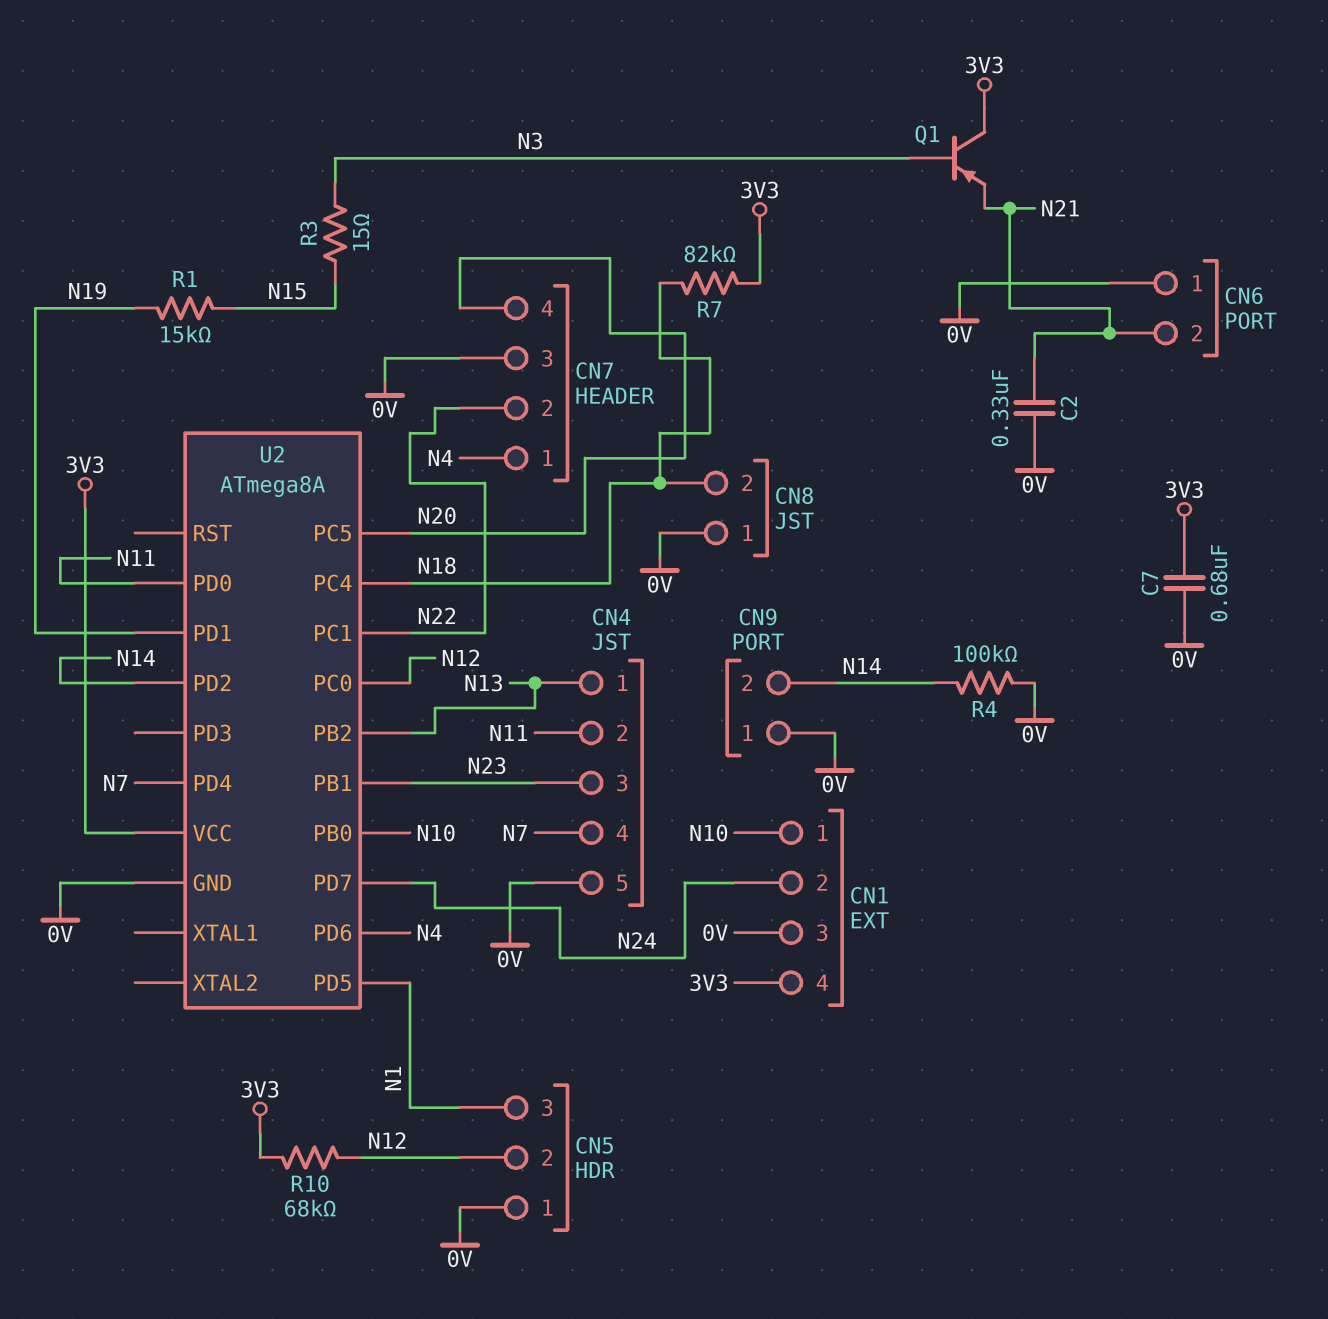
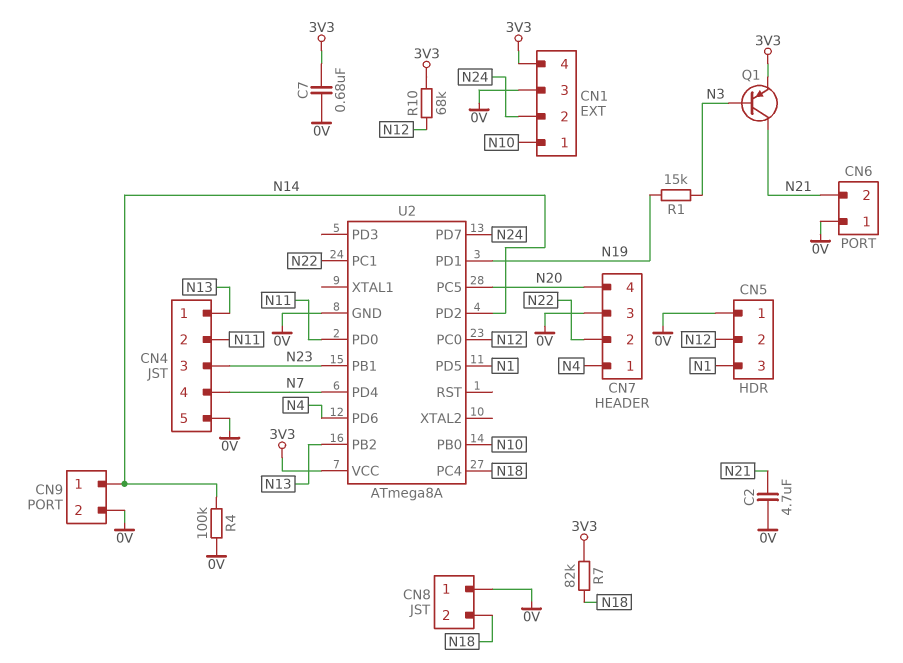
C2: 330nF (0V, N21) -> 4.7uF (0V, N21)
CN9 pin 1: 0V -> N14
CN9 pin 2: N14 -> 0V
Q1: PNP (B N3, C 3V3, E N21) -> PNP (B N3, C N21, E 3V3)
R1: 15k (N15, N19) -> 15k (N3, N19)
R3: 15 (N3, N15) -> none

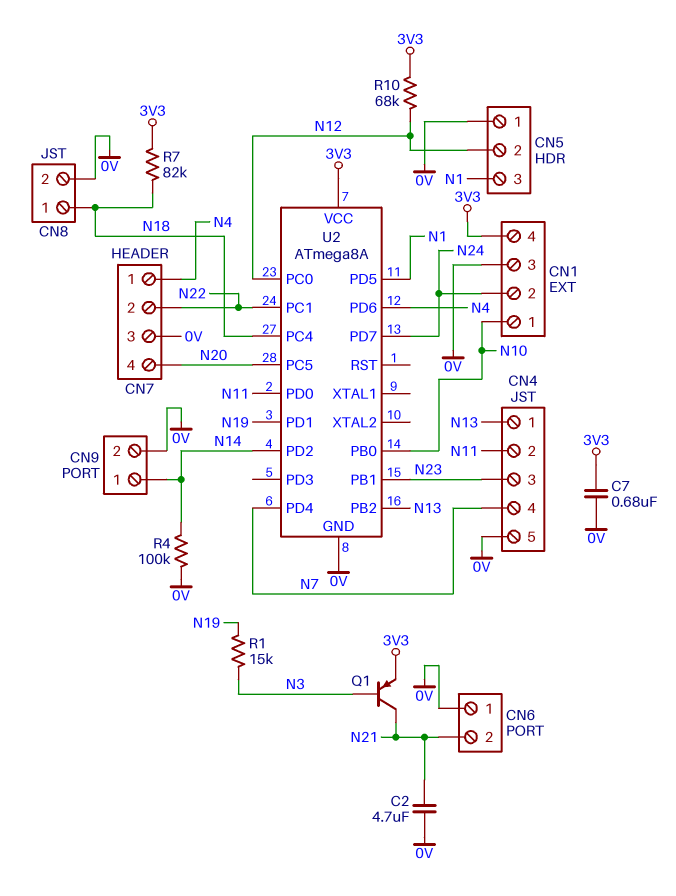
CN8 pin 1: 0V -> N18
CN8 pin 2: N18 -> 0V

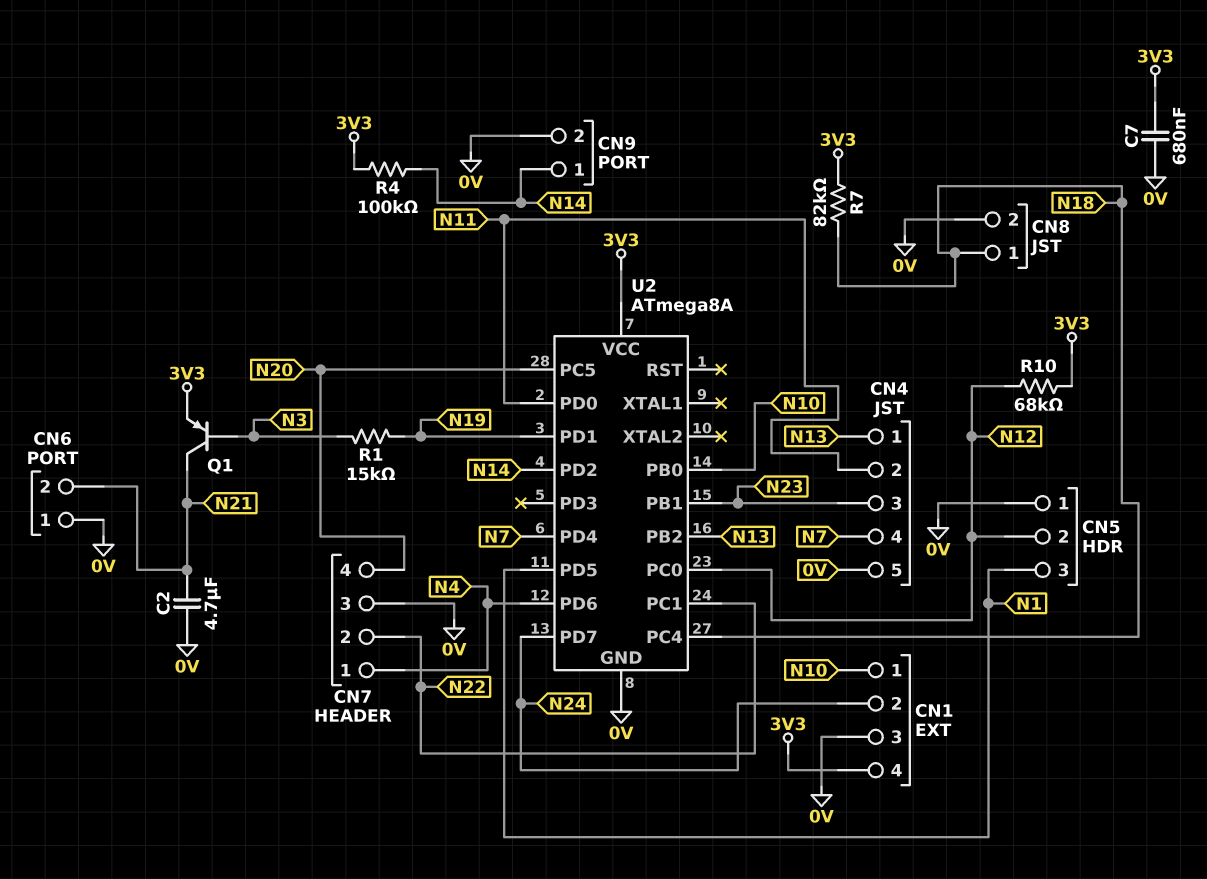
R4: 100k (0V, N14) -> 100k (3V3, N14)

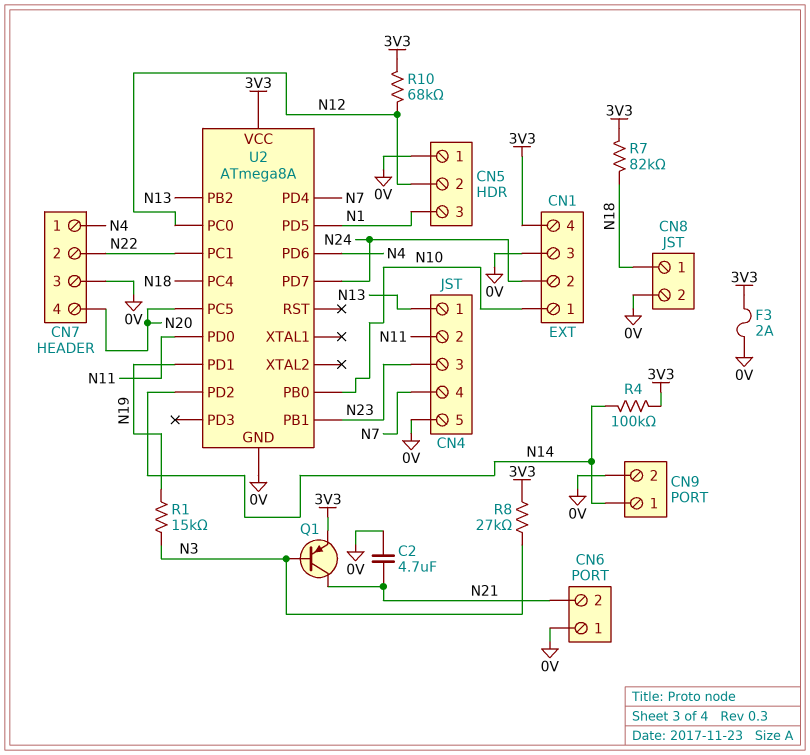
C7: 680nF (0V, 3V3) -> none
F3: none -> 2A (0V, 3V3)
R8: none -> 27k (3V3, N3)

